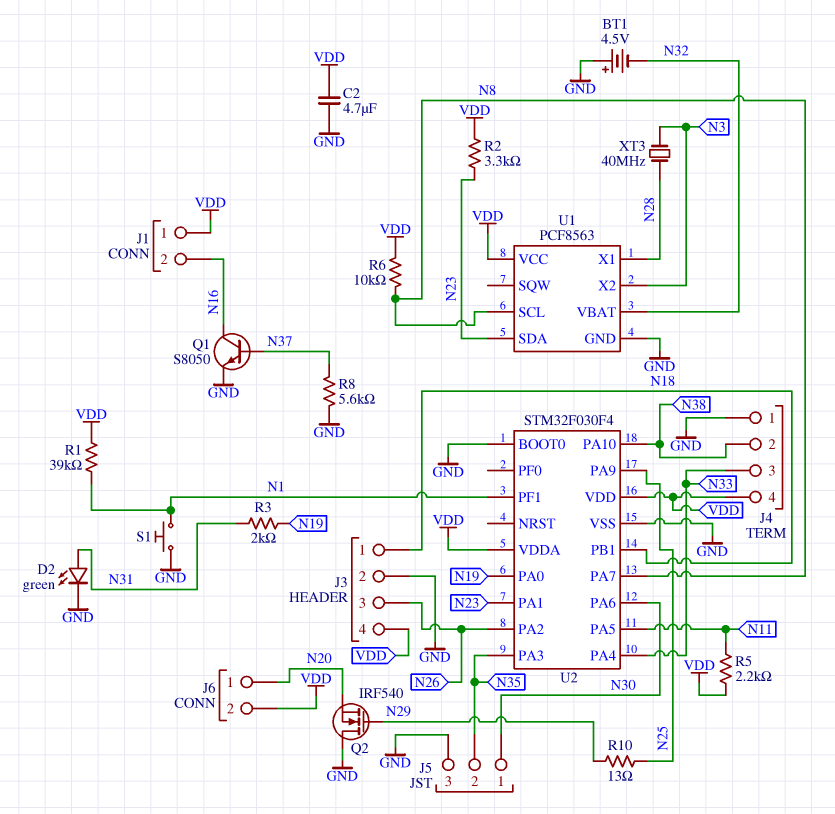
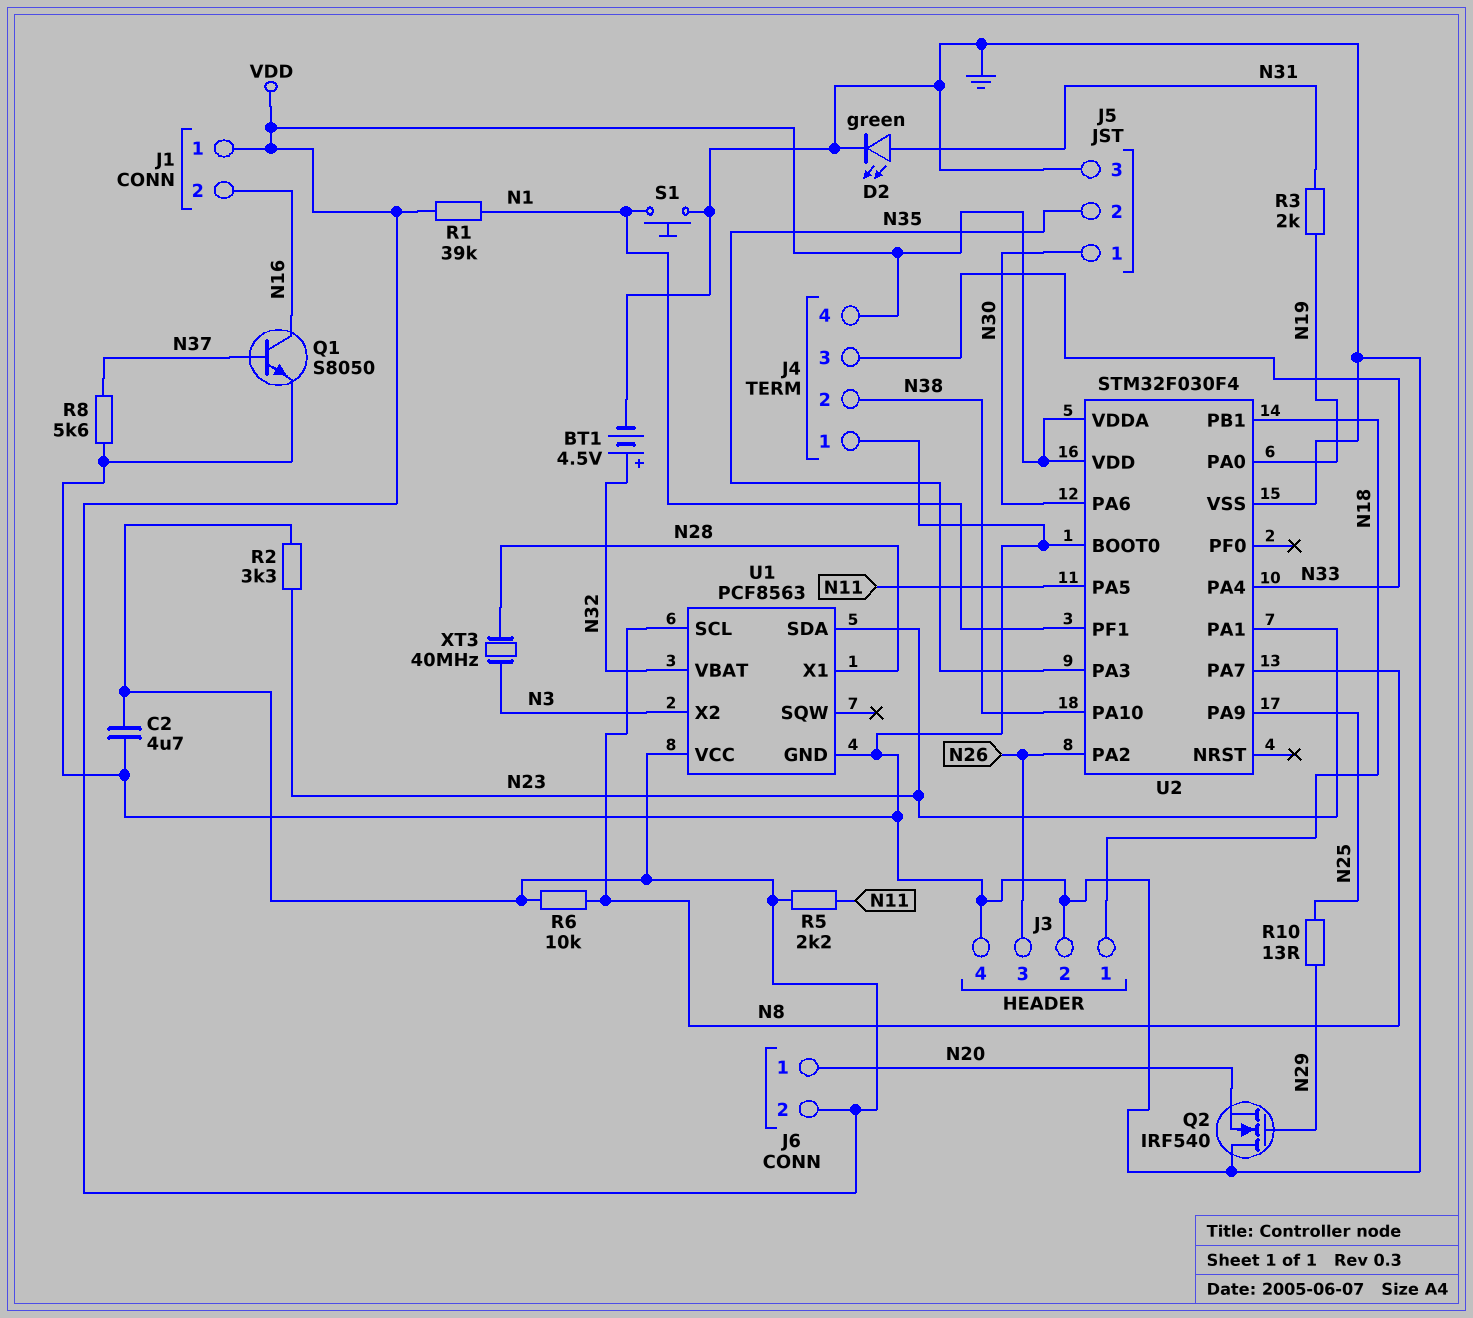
BT1: 4.5V (plus GND, minus N32) -> 4.5V (plus N32, minus GND)
J3 pin 4: VDD -> GND

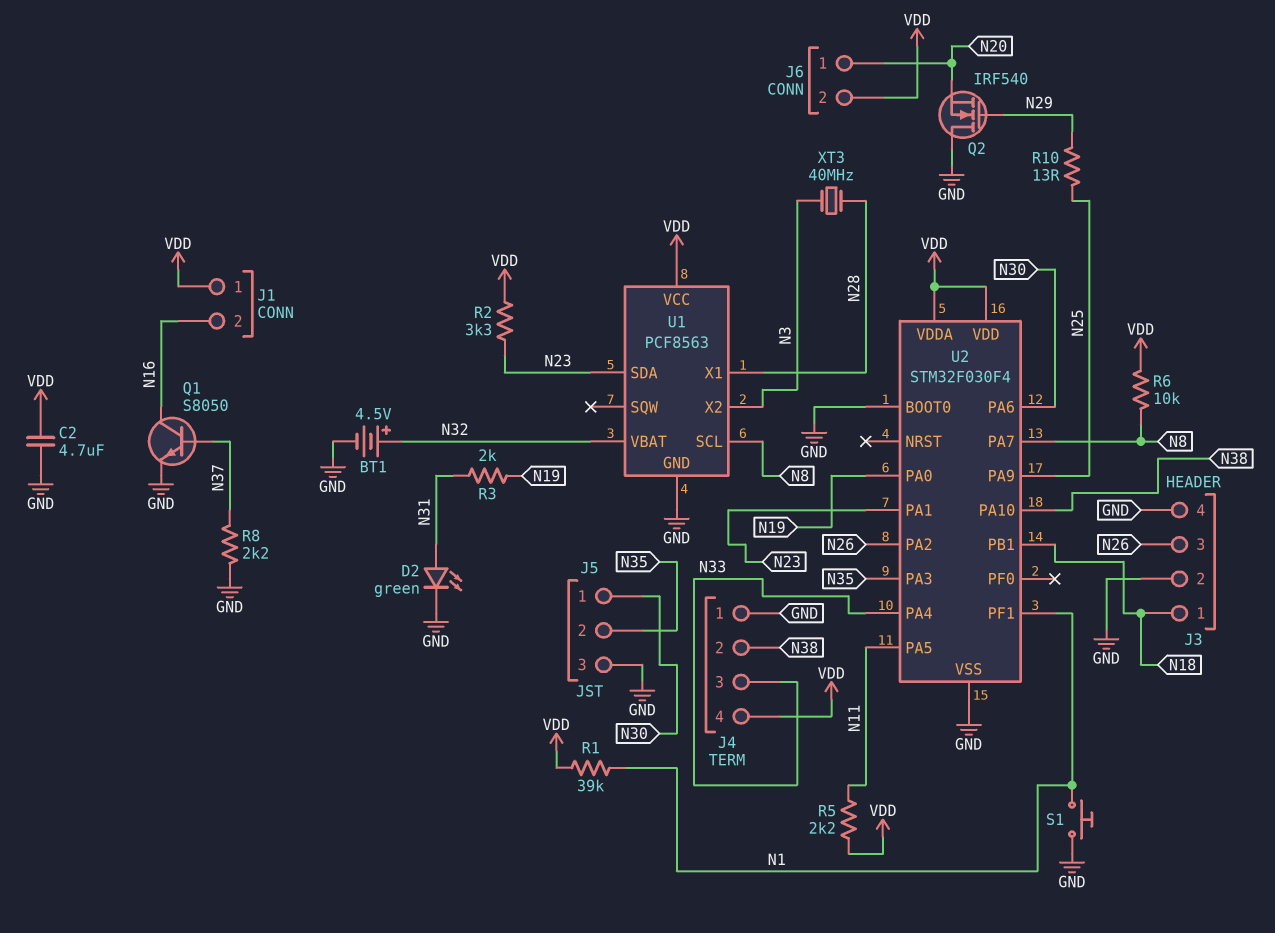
R8: 5.6k (GND, N37) -> 2.2k (GND, N37)

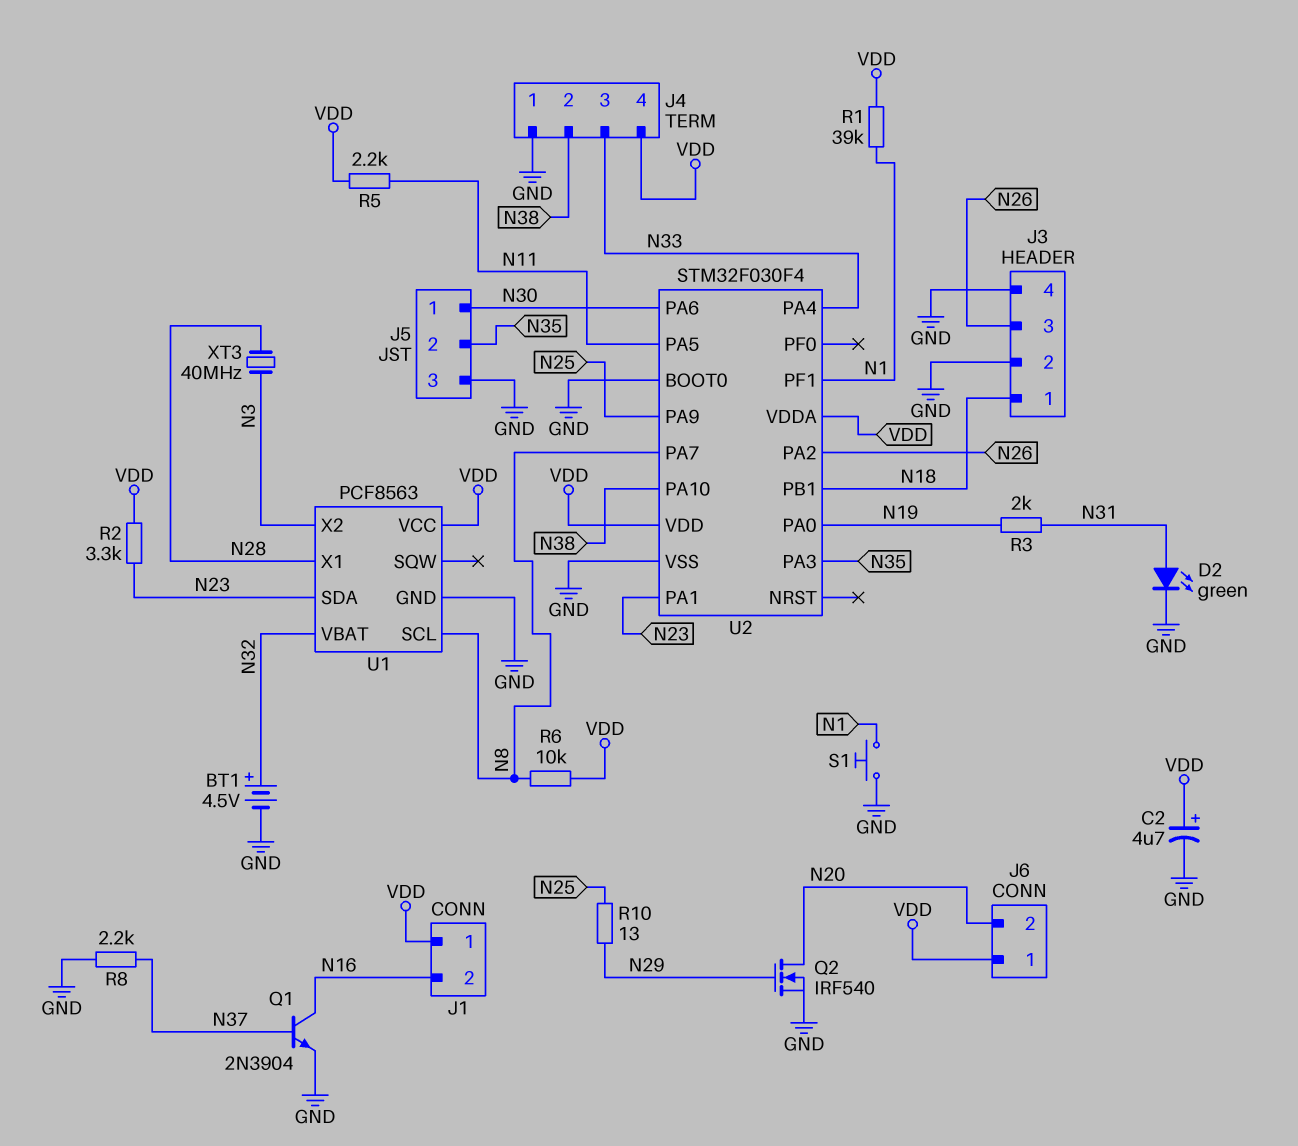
C2: 4.7uF (GND, VDD) -> 4.7uF (plus VDD, minus GND)
J6 pin 1: N20 -> VDD
J6 pin 2: VDD -> N20
Q1: NPN S8050 (B N37, C N16, E GND) -> NPN 2N3904 (B N37, C N16, E GND)
Q2: NMOS IRF540 (G N29, D GND, S N20) -> NMOS IRF540 (G N29, D N20, S GND)

